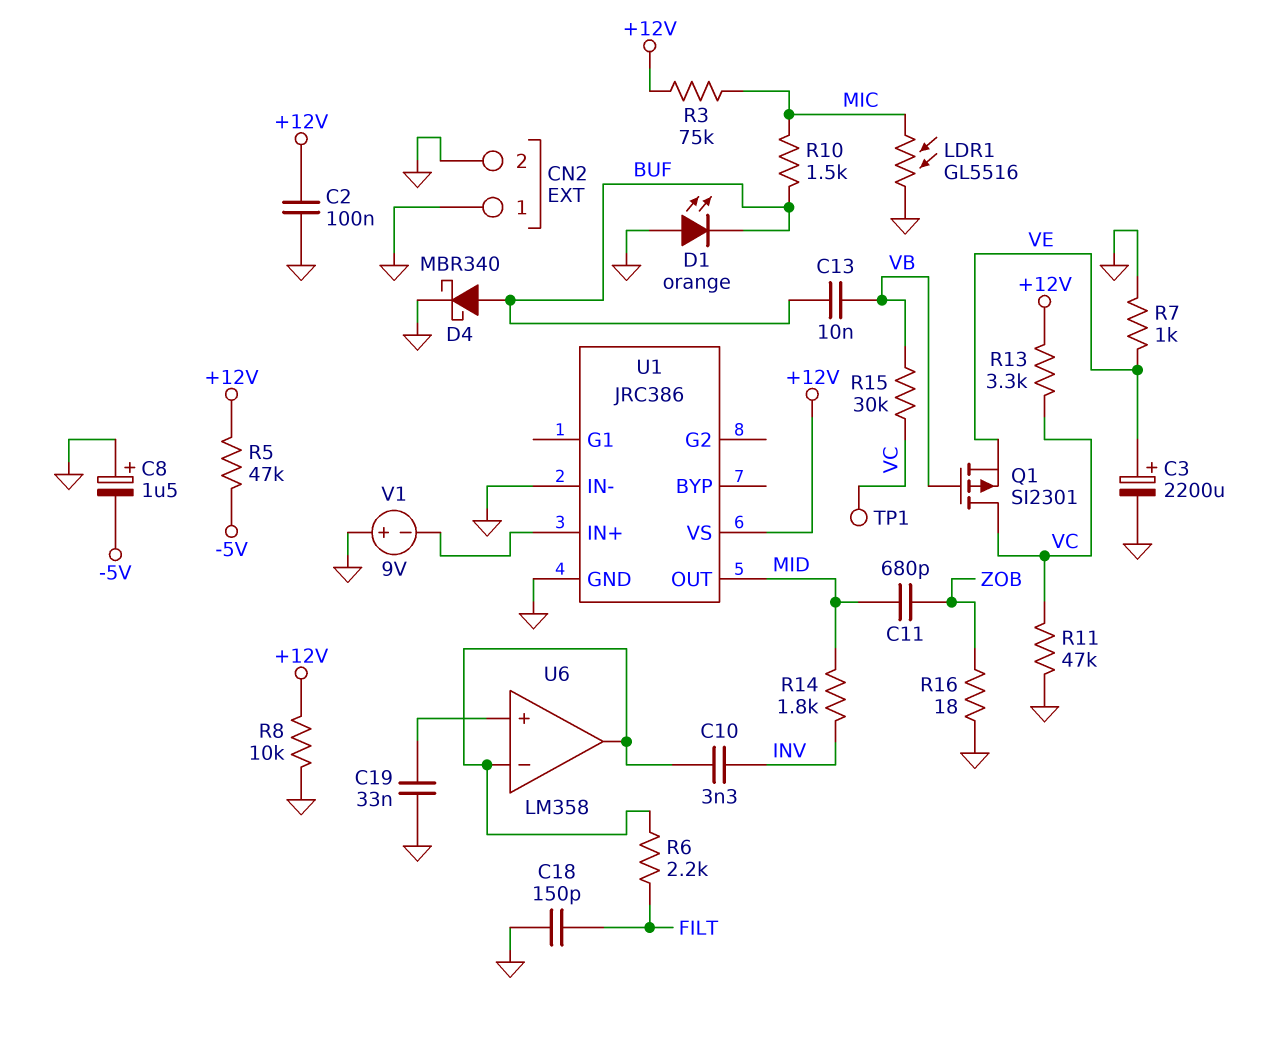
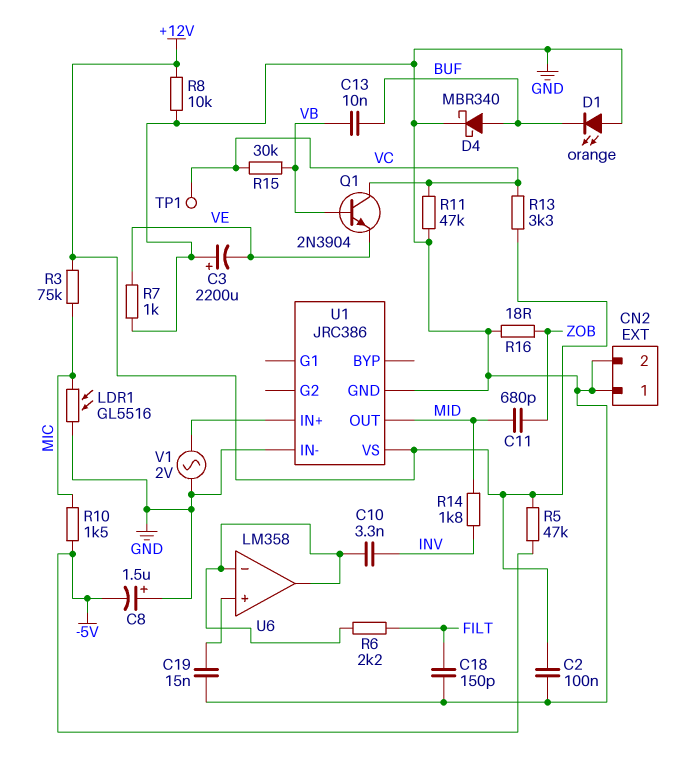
C3: 2200uF (plus VE, minus GND) -> 2200uF (plus GND, minus VE)
C19: 33nF (GND, U6/in+) -> 15nF (GND, U6/in+)
Q1: PMOS SI2301 (G VB, D VC, S VE) -> NPN 2N3904 (B VB, C VC, E VE)
R10: 1.5k (BUF, MIC) -> 1.5k (-5V, MIC)
V1: 9V (plus GND, minus U1/IN+) -> AC 2V (GND, U1/IN+)

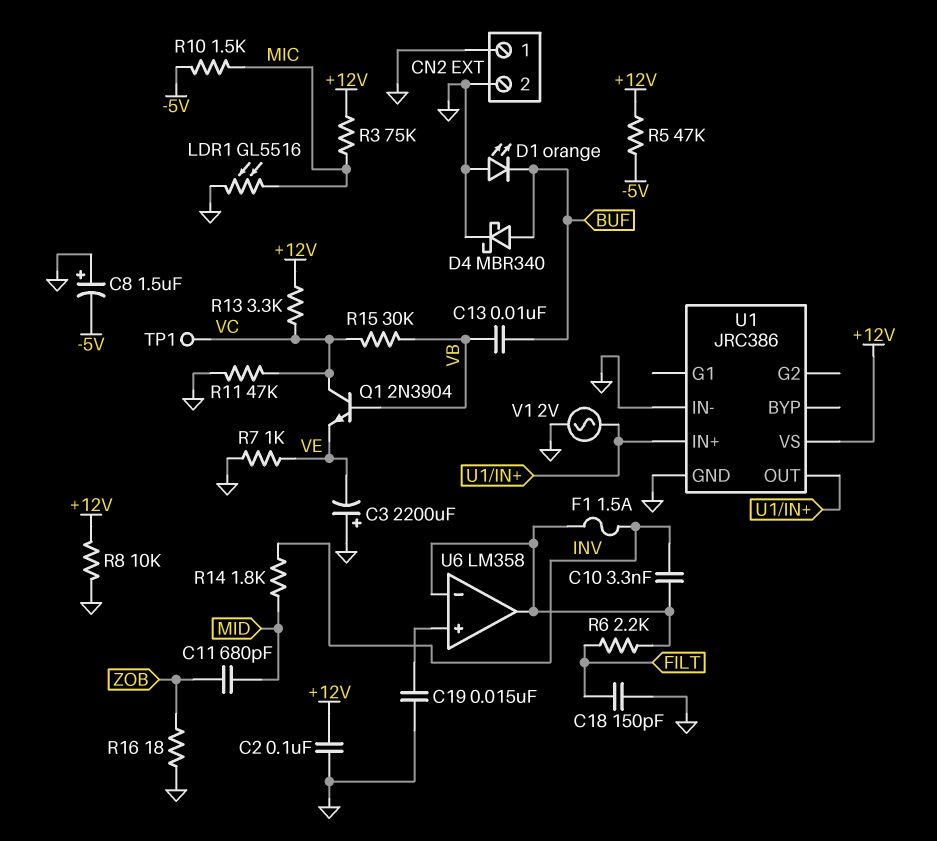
F1: none -> 1.5A (INV, U6/in-)
U1 pin OUT: MID -> U1/IN+

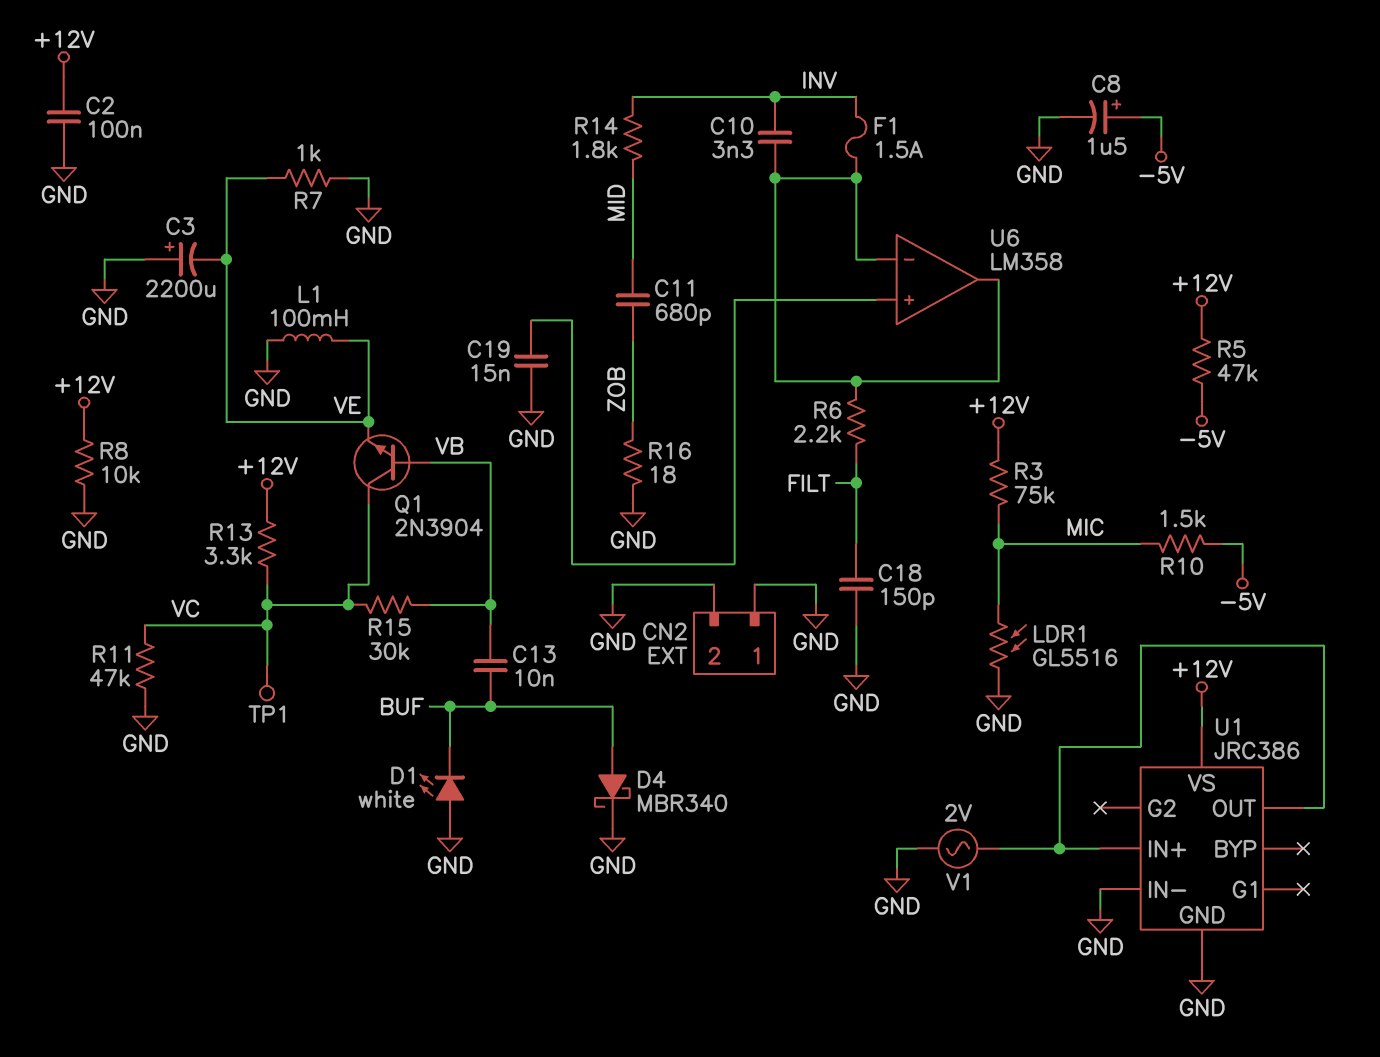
C8: 1.5uF (plus GND, minus -5V) -> 1.5uF (plus -5V, minus GND)
D1: LED orange (A GND, K BUF) -> LED white (A GND, K BUF)
L1: none -> 100mH (GND, VE)

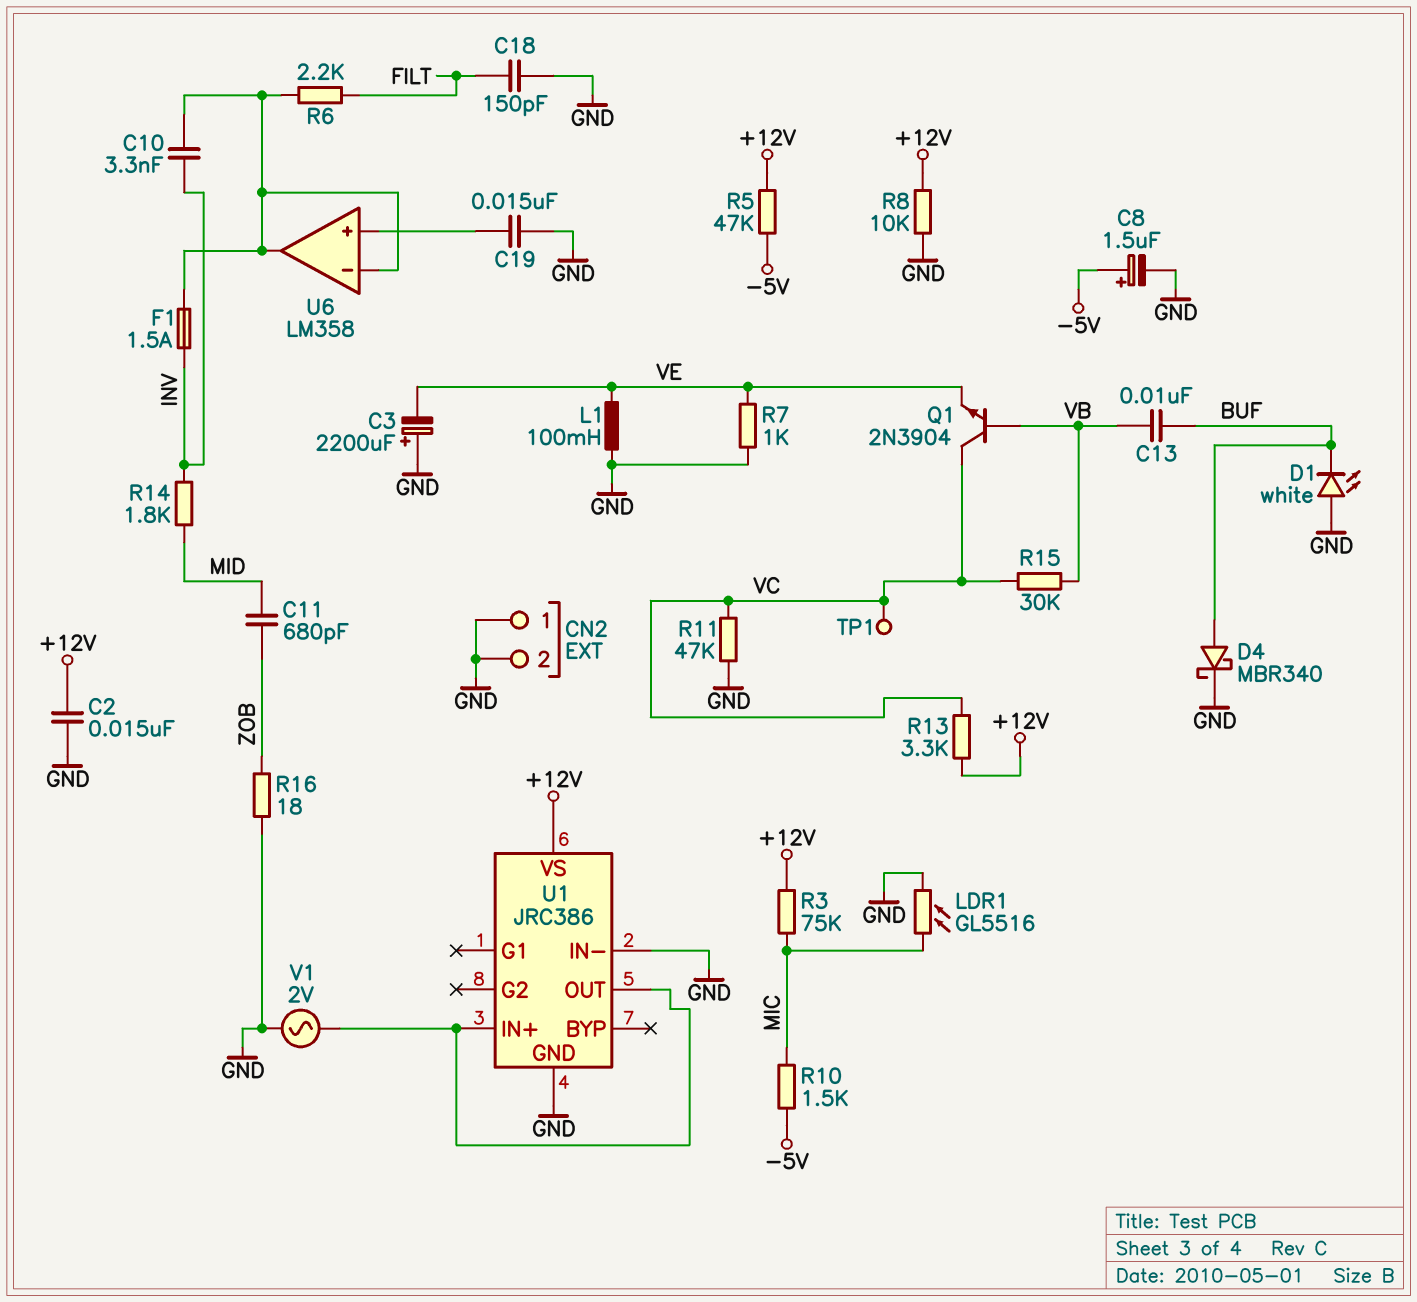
C2: 100nF (+12V, GND) -> 15nF (+12V, GND)

